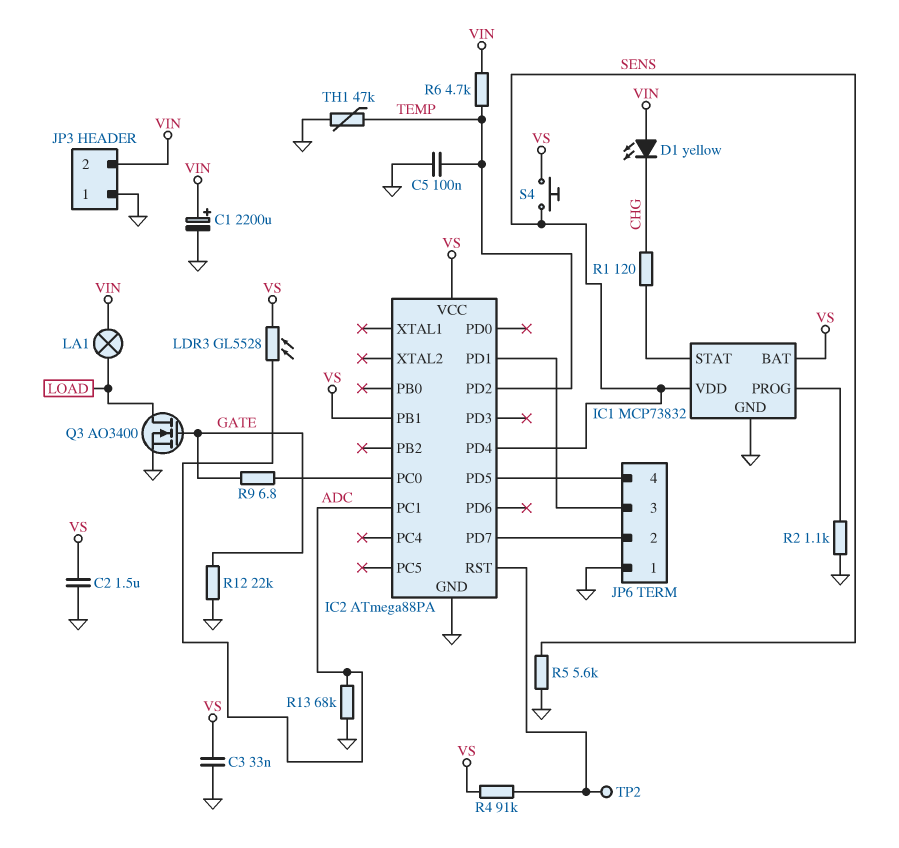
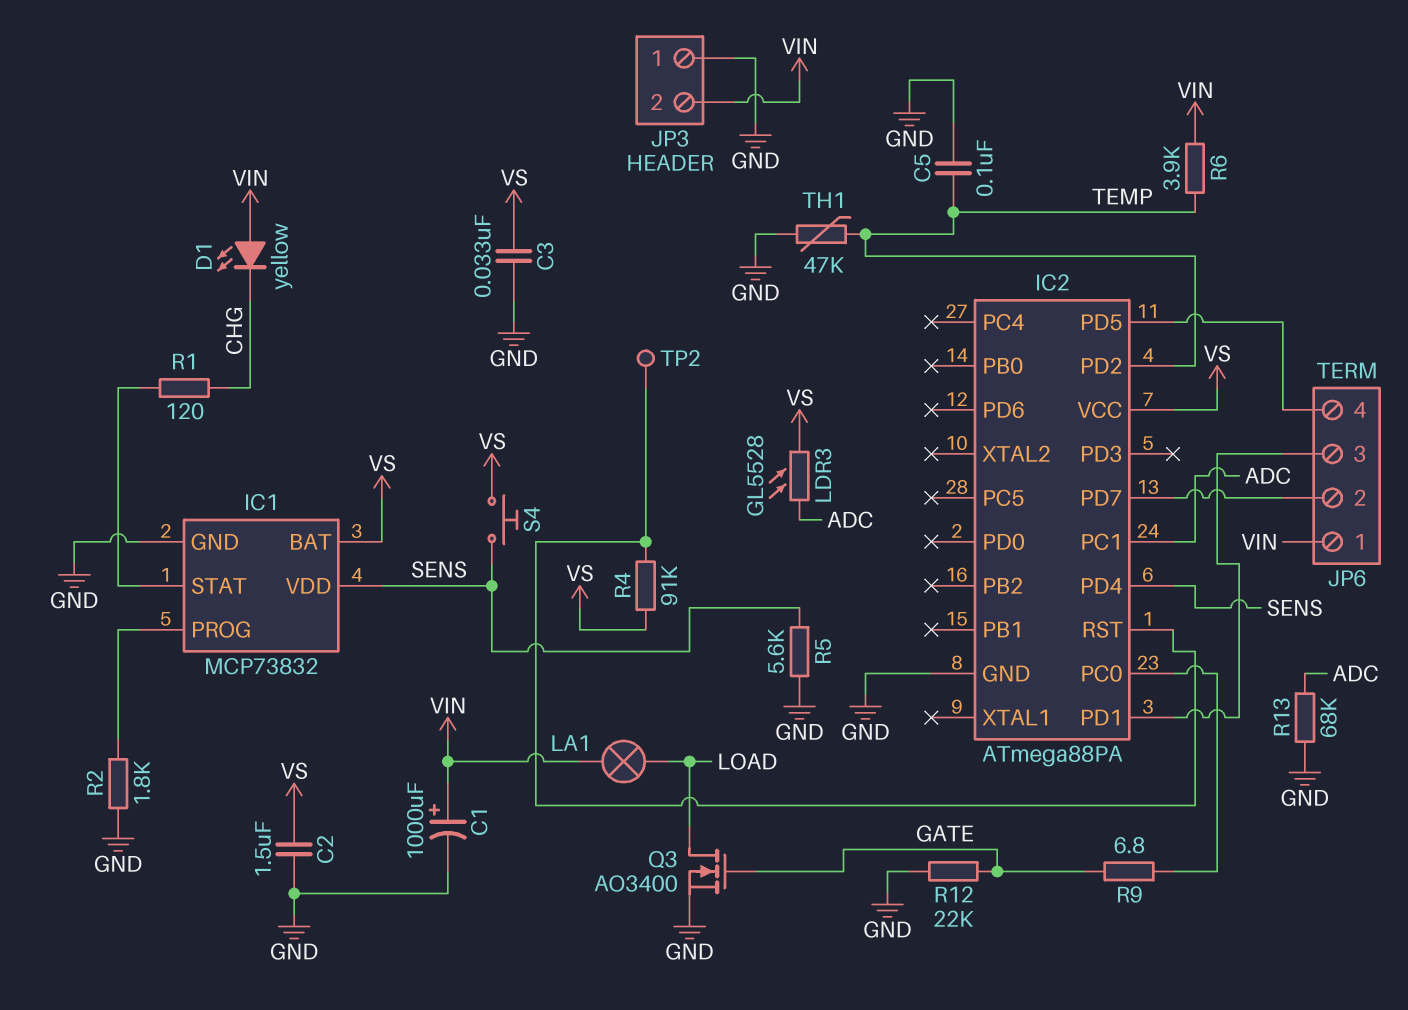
C1: 2200uF (plus VIN, minus GND) -> 1000uF (plus VIN, minus GND)
IC2 pin PB1: VS -> none
JP6 pin 1: GND -> VIN
R2: 1.1k (GND, IC1/PROG) -> 1.8k (GND, IC1/PROG)
R6: 4.7k (TEMP, VIN) -> 3.9k (TEMP, VIN)

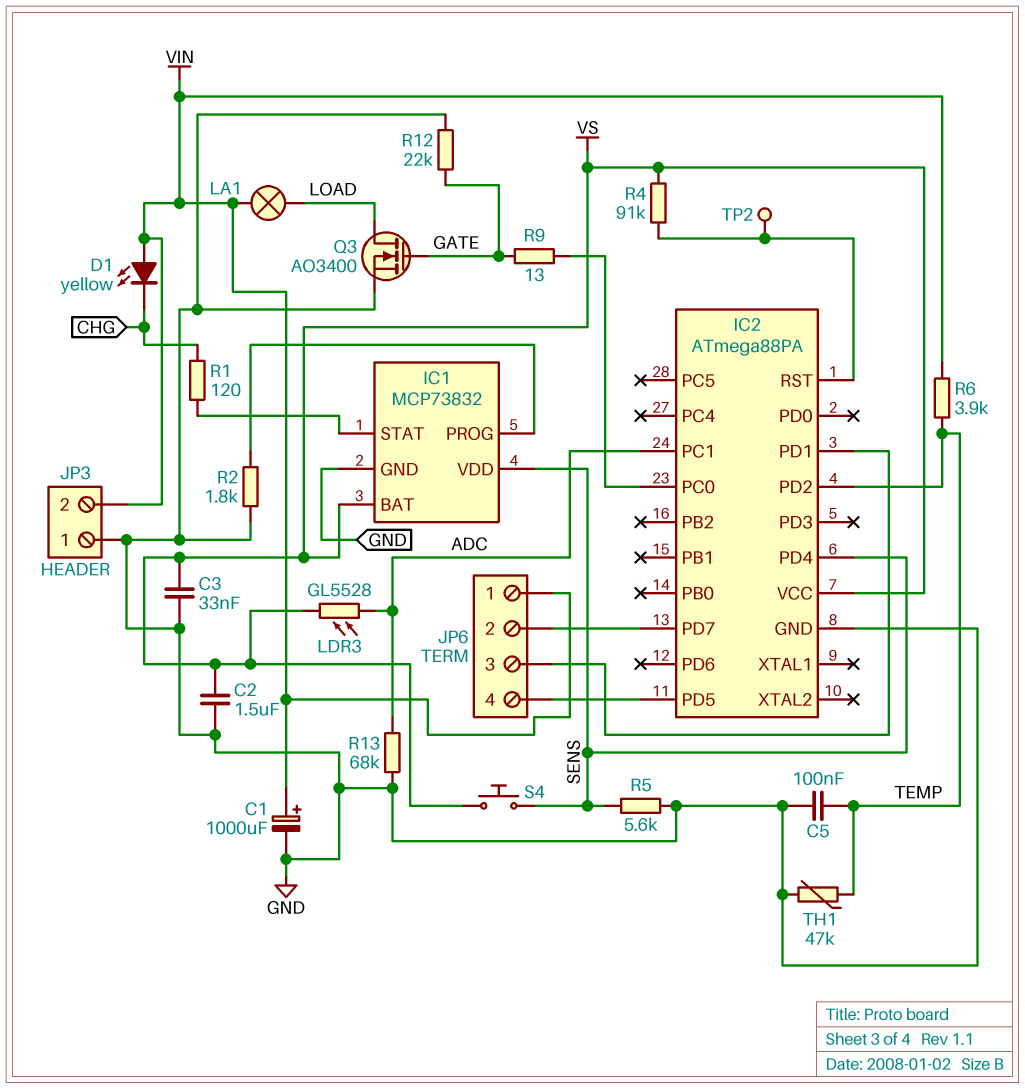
R9: 6.8 (GATE, IC2/PC0) -> 13 (GATE, IC2/PC0)

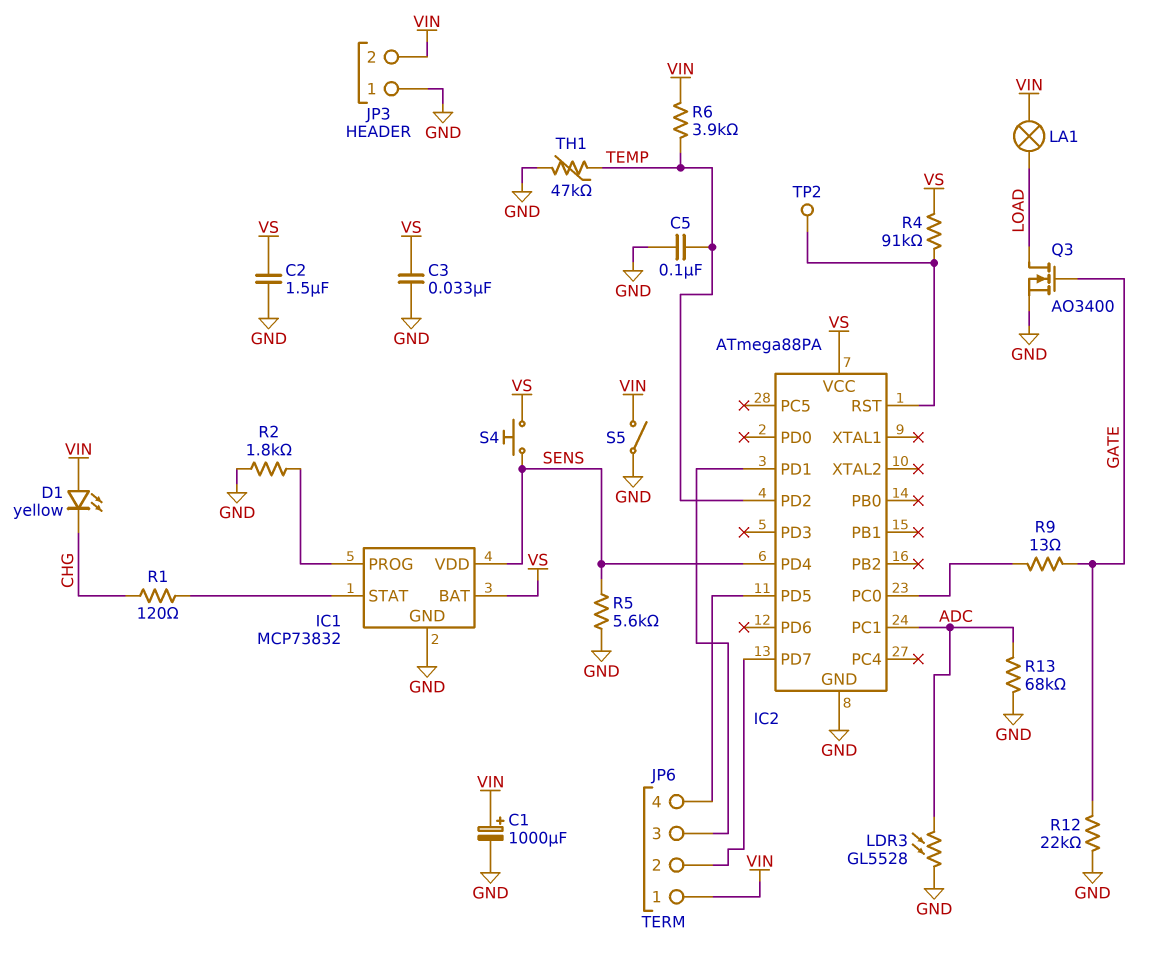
LDR3: GL5528 (ADC, VS) -> GL5528 (ADC, GND)
S5: none -> switch (GND, VIN)

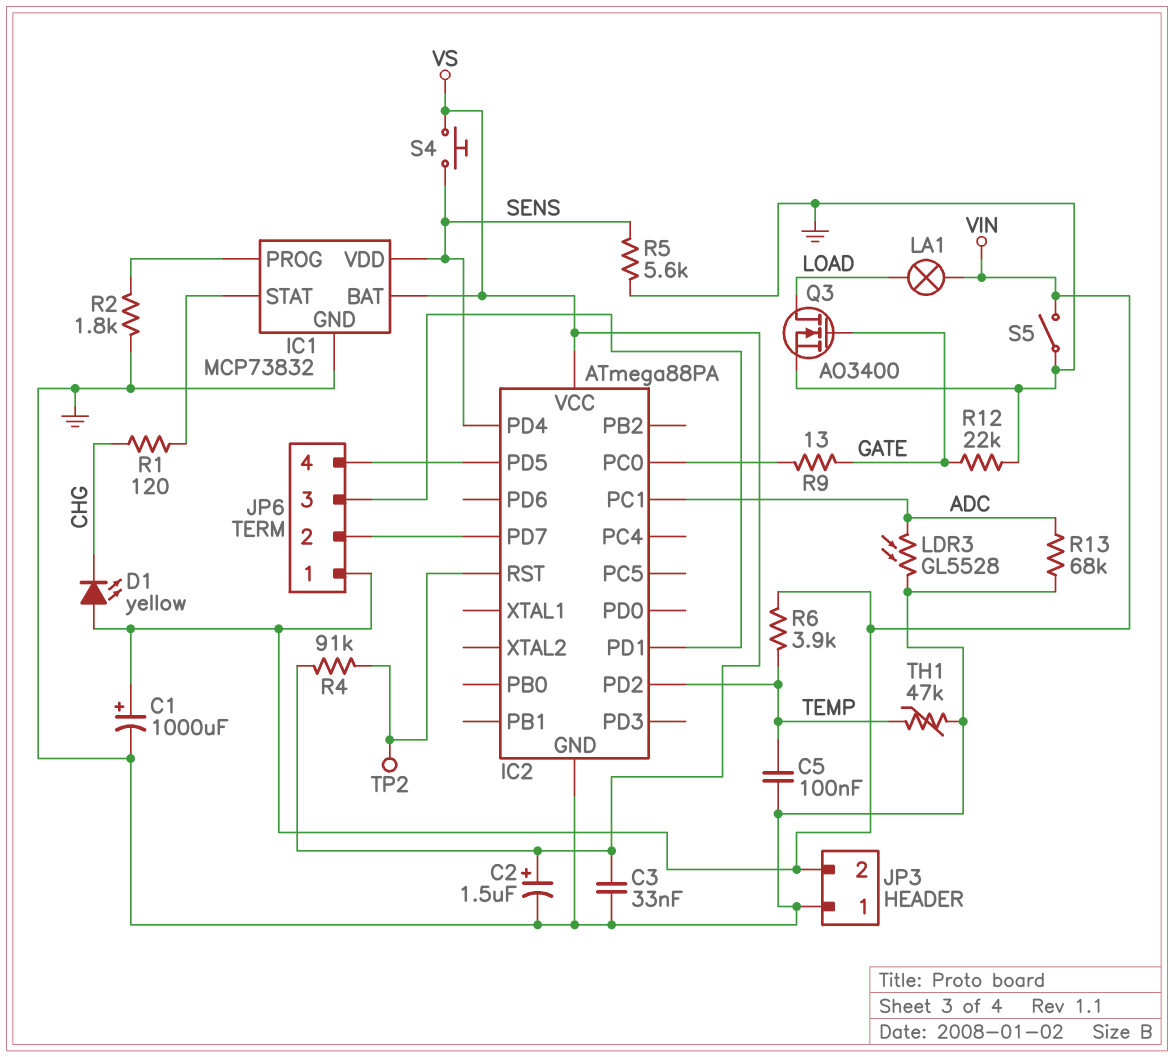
C2: 1.5uF (GND, VS) -> 1.5uF (plus VS, minus GND)

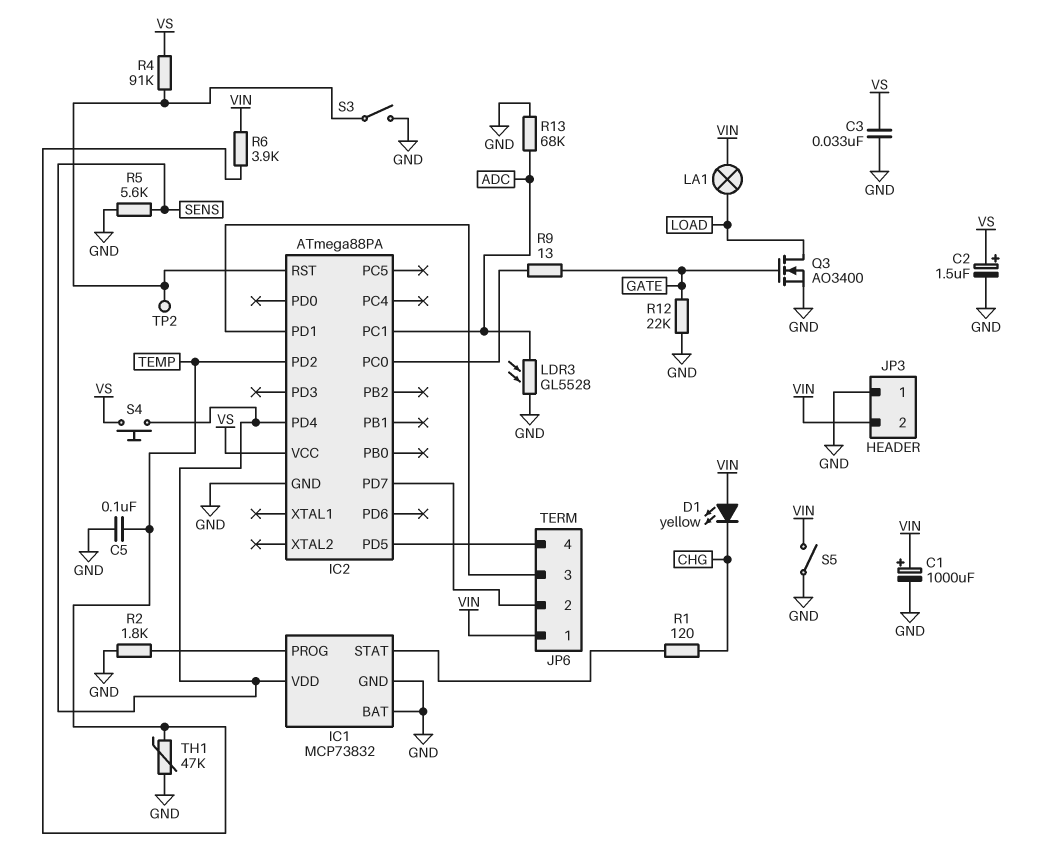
IC1 pin BAT: VS -> GND
S3: none -> switch (GND, IC2/RST)

